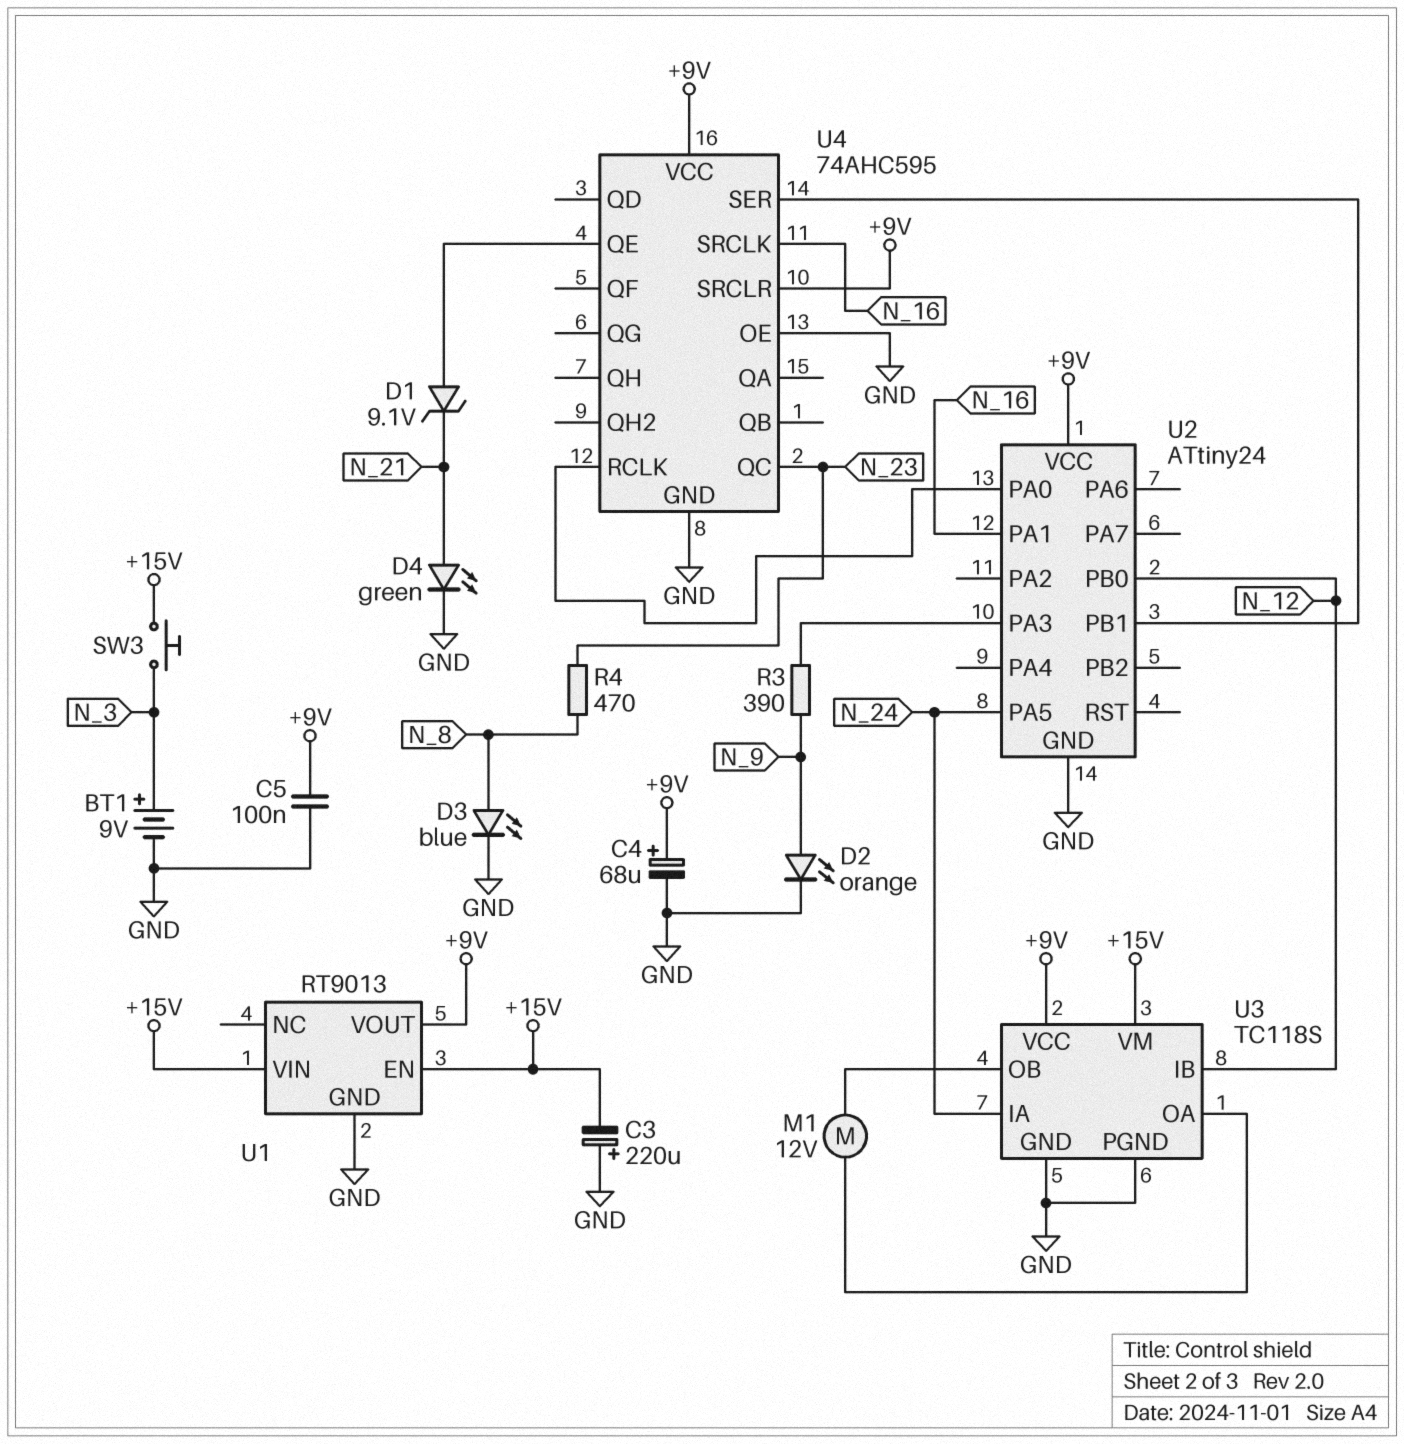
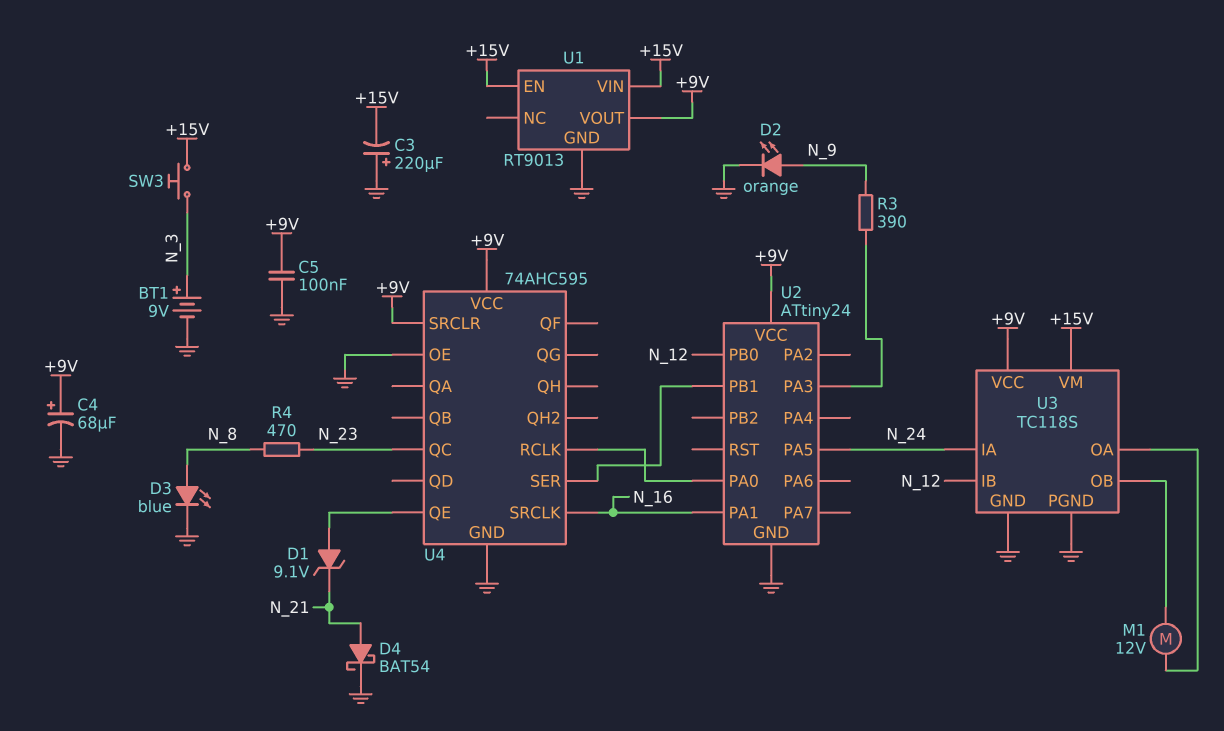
D4: LED green (A N_21, K GND) -> schottky BAT54 (A N_21, K GND)

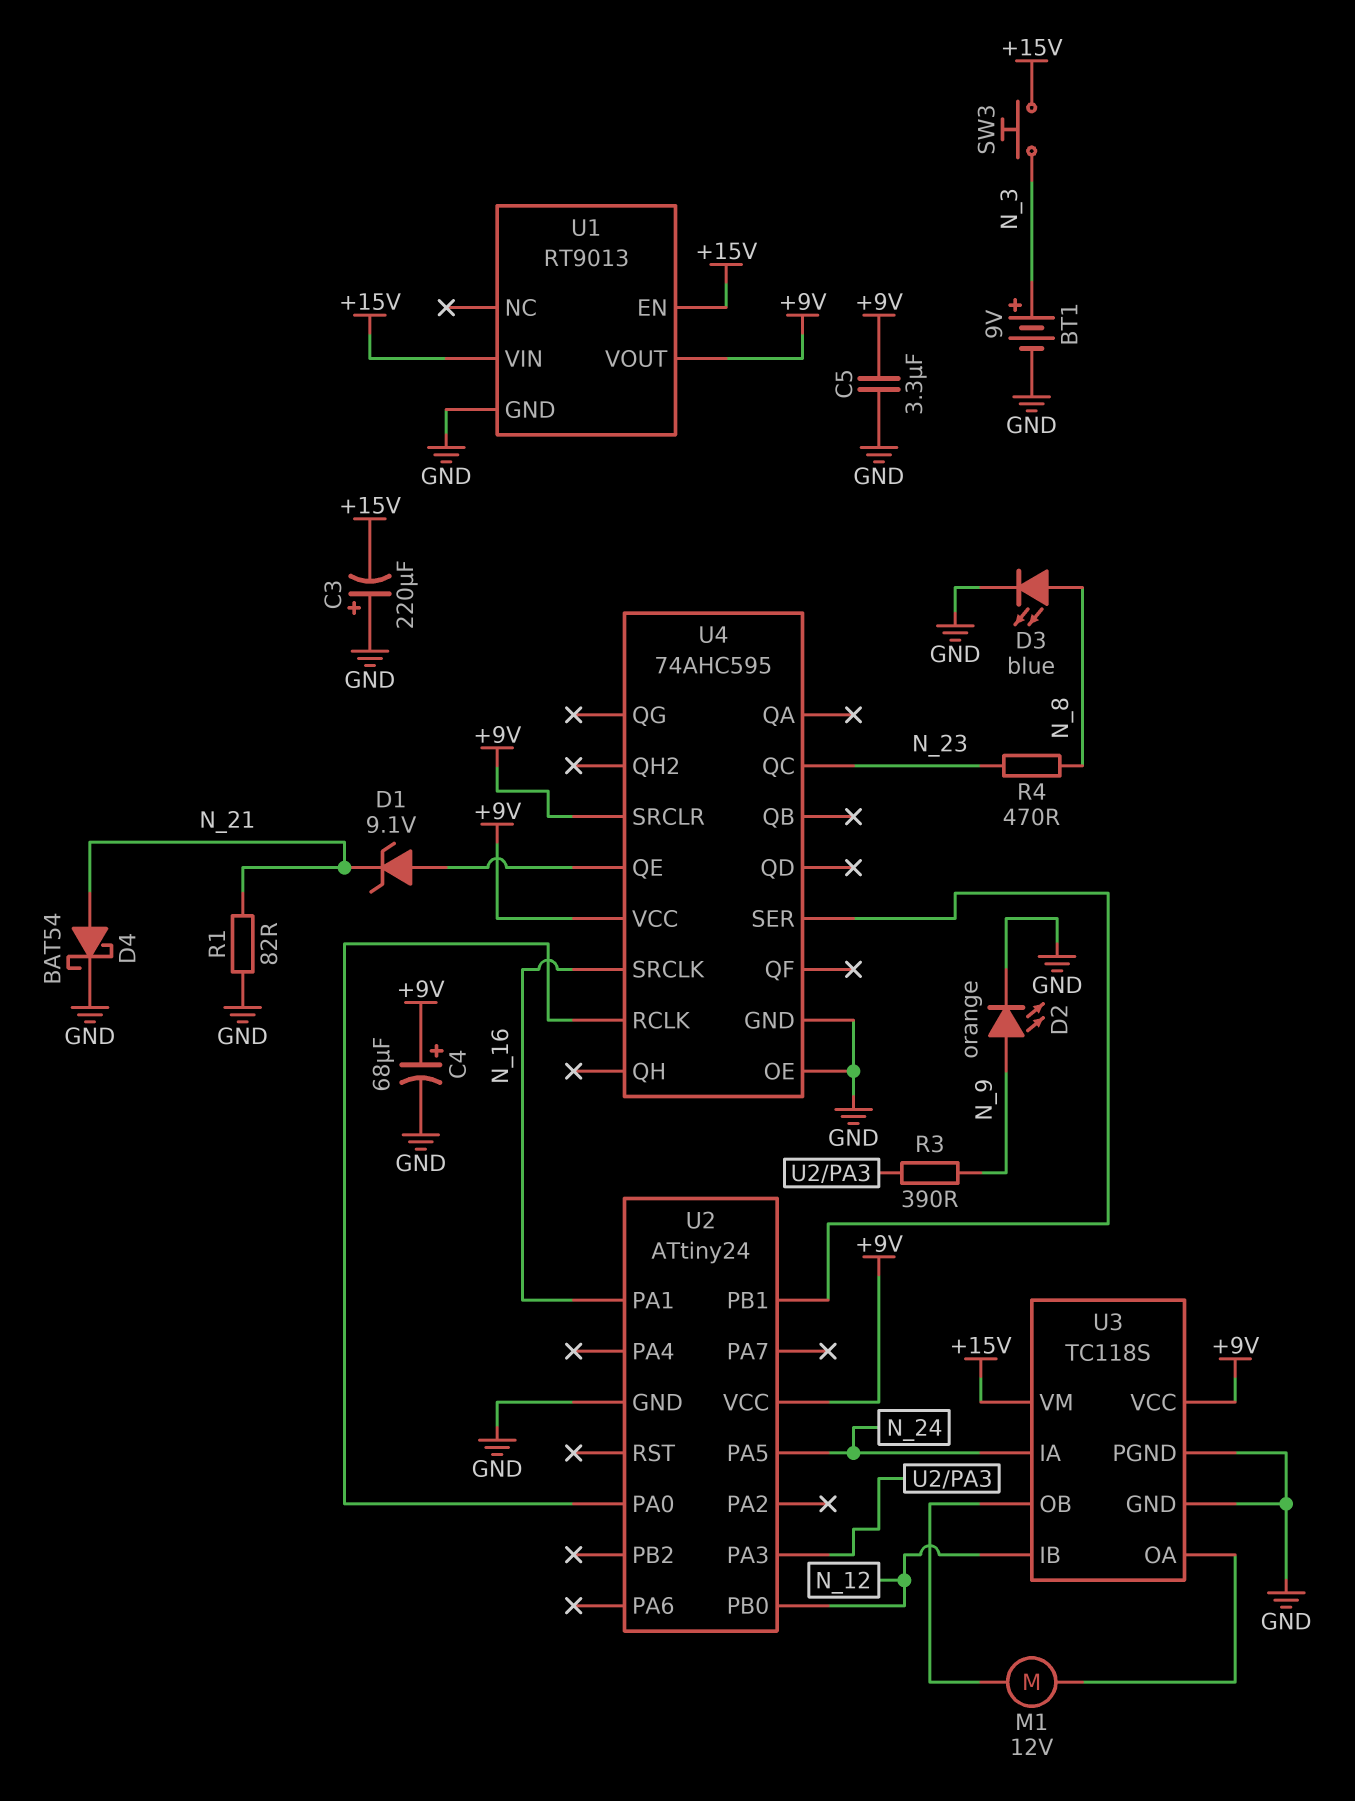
C5: 100nF (+9V, GND) -> 3.3uF (+9V, GND)
R1: none -> 82 (GND, N_21)

